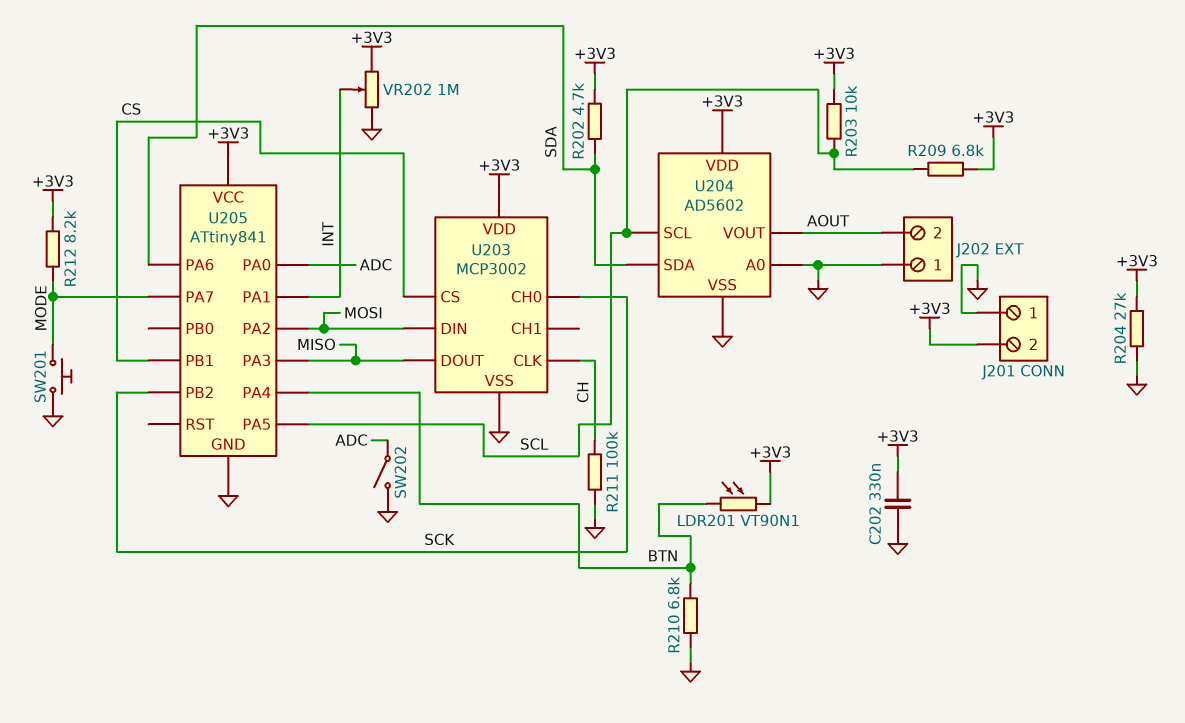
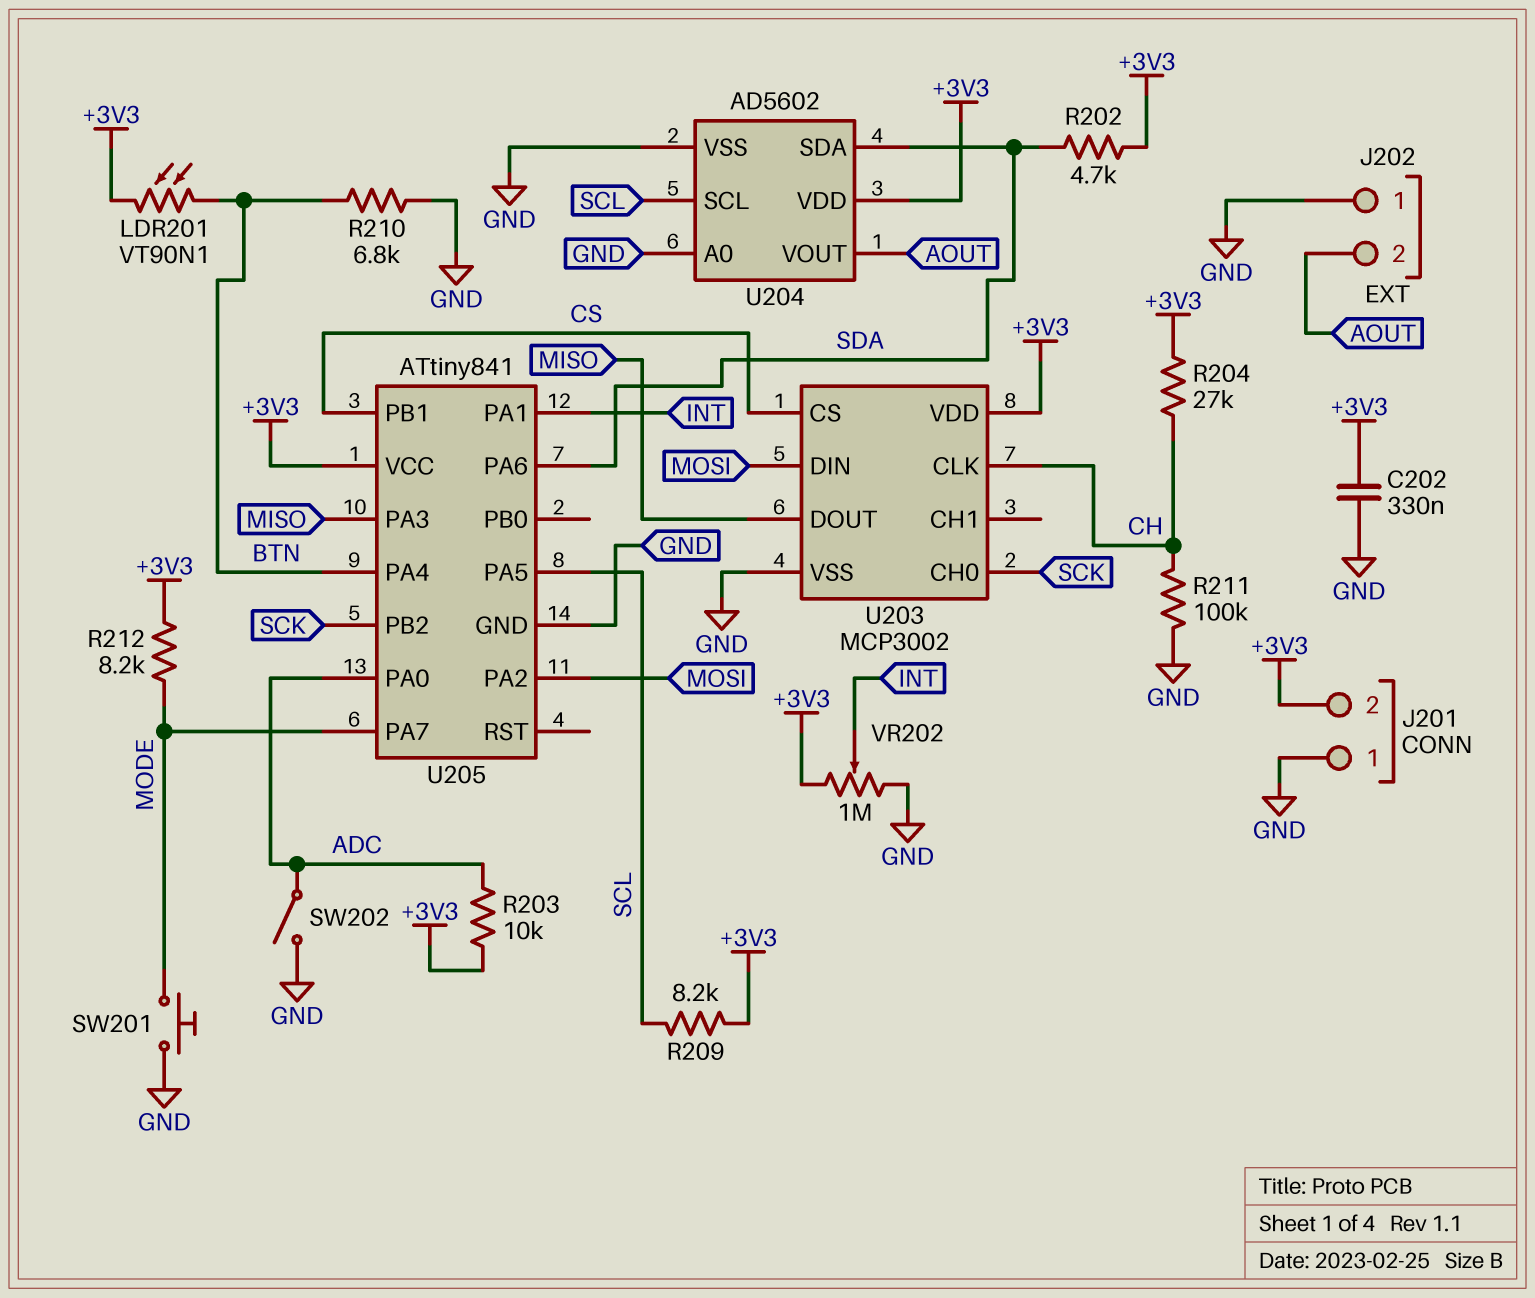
R203: 10k (+3V3, SCL) -> 10k (+3V3, ADC)
R204: 27k (+3V3, GND) -> 27k (+3V3, CH)
R209: 6.8k (+3V3, SCL) -> 8.2k (+3V3, SCL)

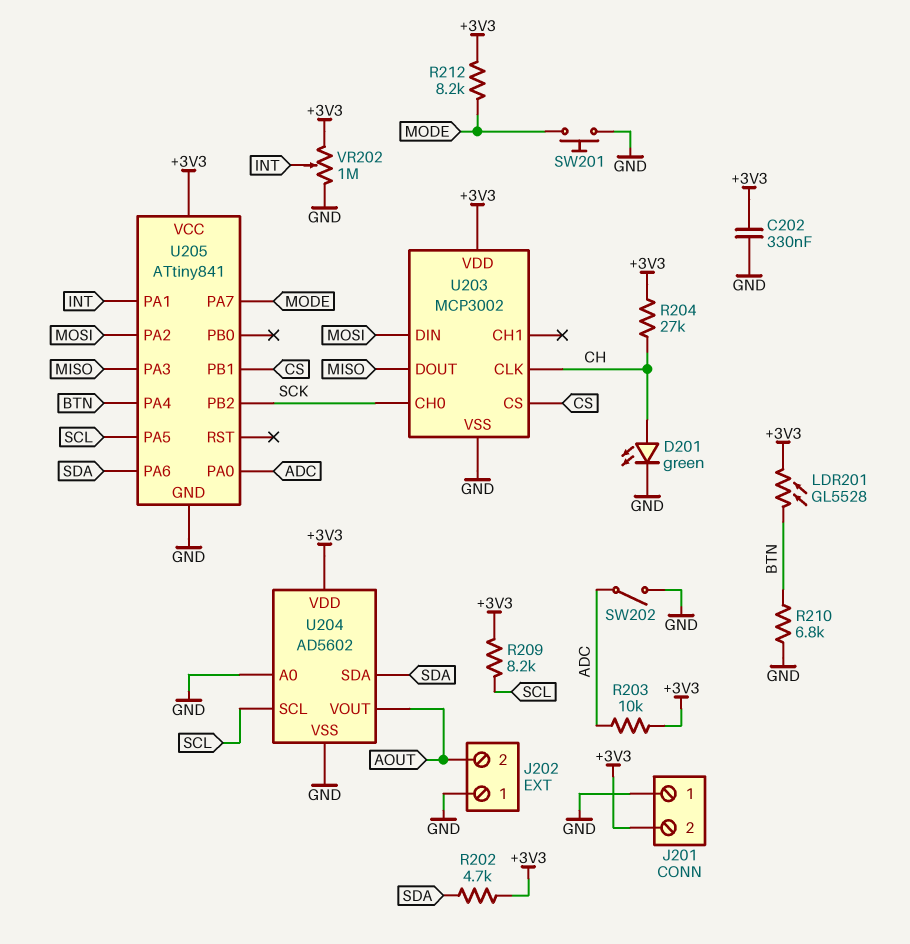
D201: none -> LED green (A CH, K GND)
LDR201: VT90N1 (+3V3, BTN) -> GL5528 (+3V3, BTN)
R211: 100k (CH, GND) -> none

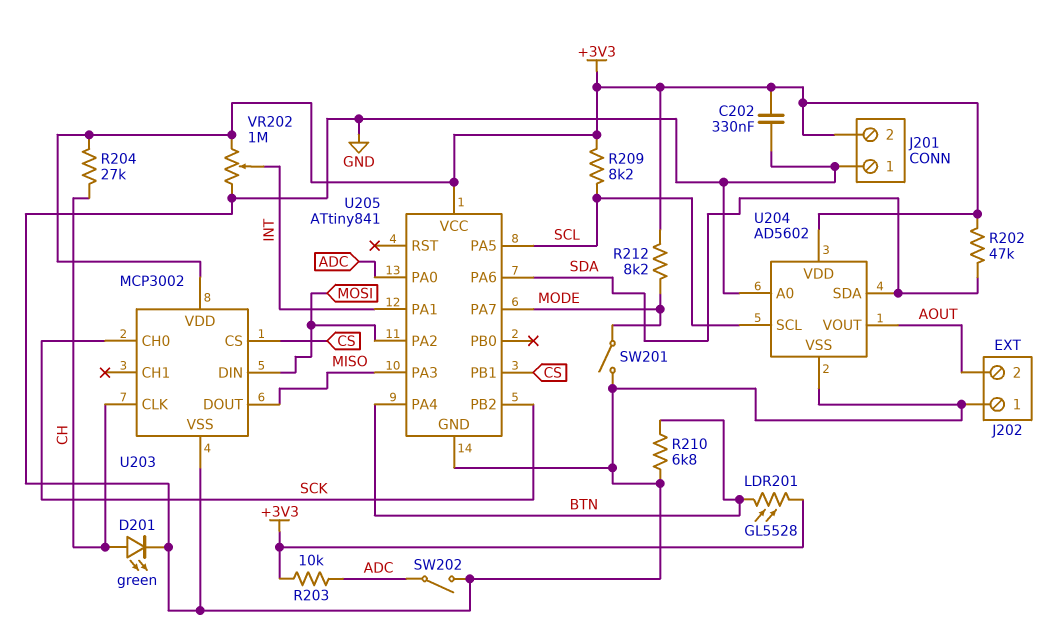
R202: 4.7k (+3V3, SDA) -> 47k (+3V3, SDA)
SW201: button (GND, MODE) -> switch (GND, MODE)

